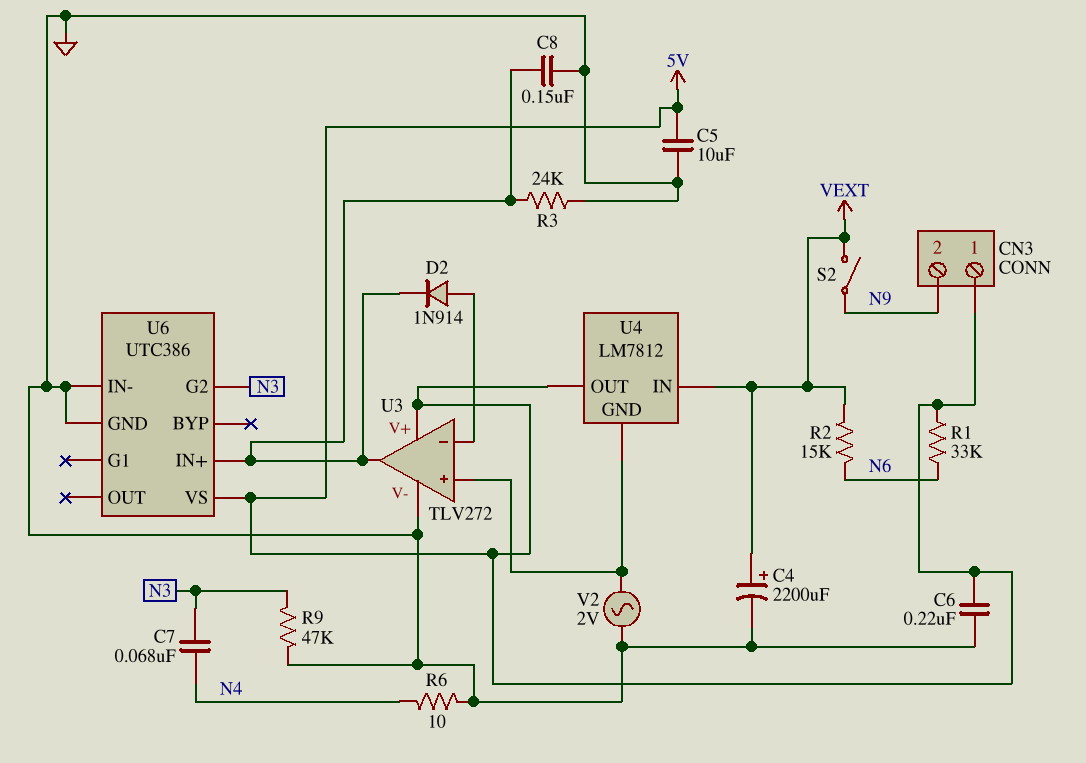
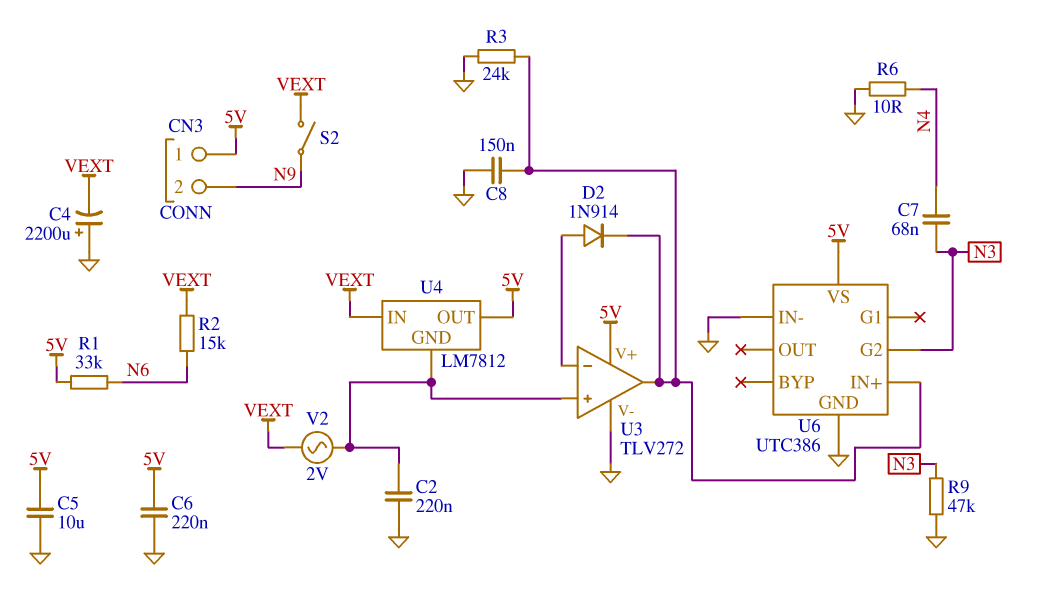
C2: none -> 220nF (GND, U3/in+)
C4: 2200uF (plus VEXT, minus GND) -> 2200uF (plus GND, minus VEXT)
V2: AC 2V (GND, U3/in+) -> AC 2V (U3/in+, VEXT)

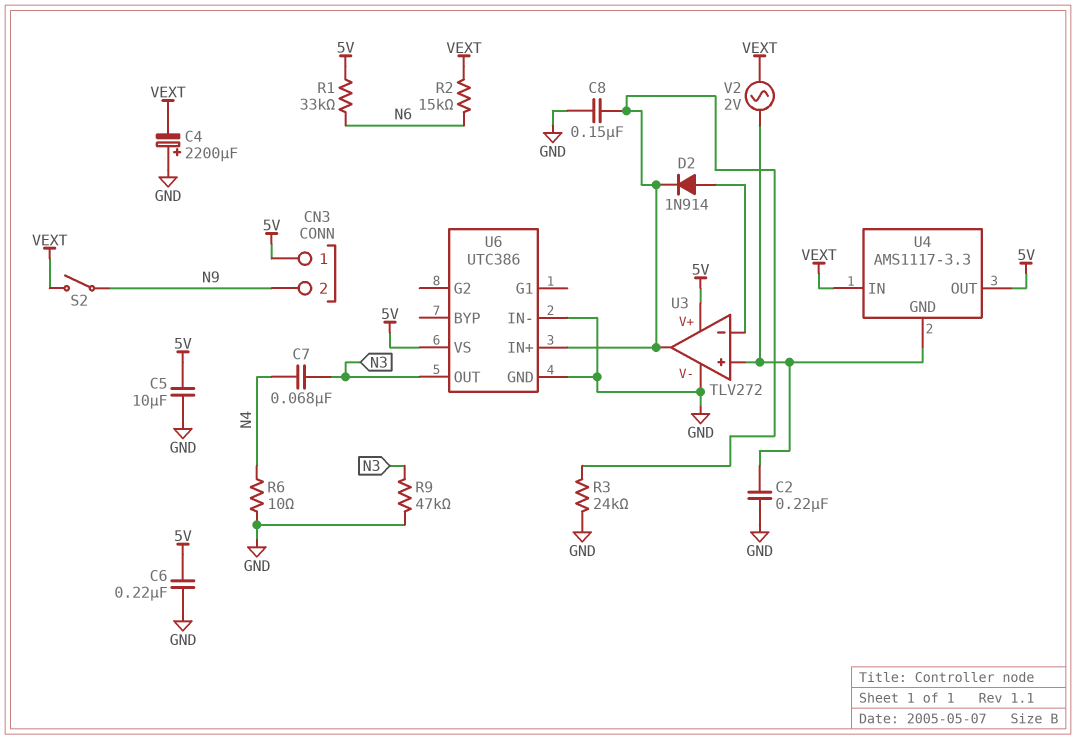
U4: LM7812 -> AMS1117-3.3
U6 pin G2: N3 -> none
U6 pin OUT: none -> N3

